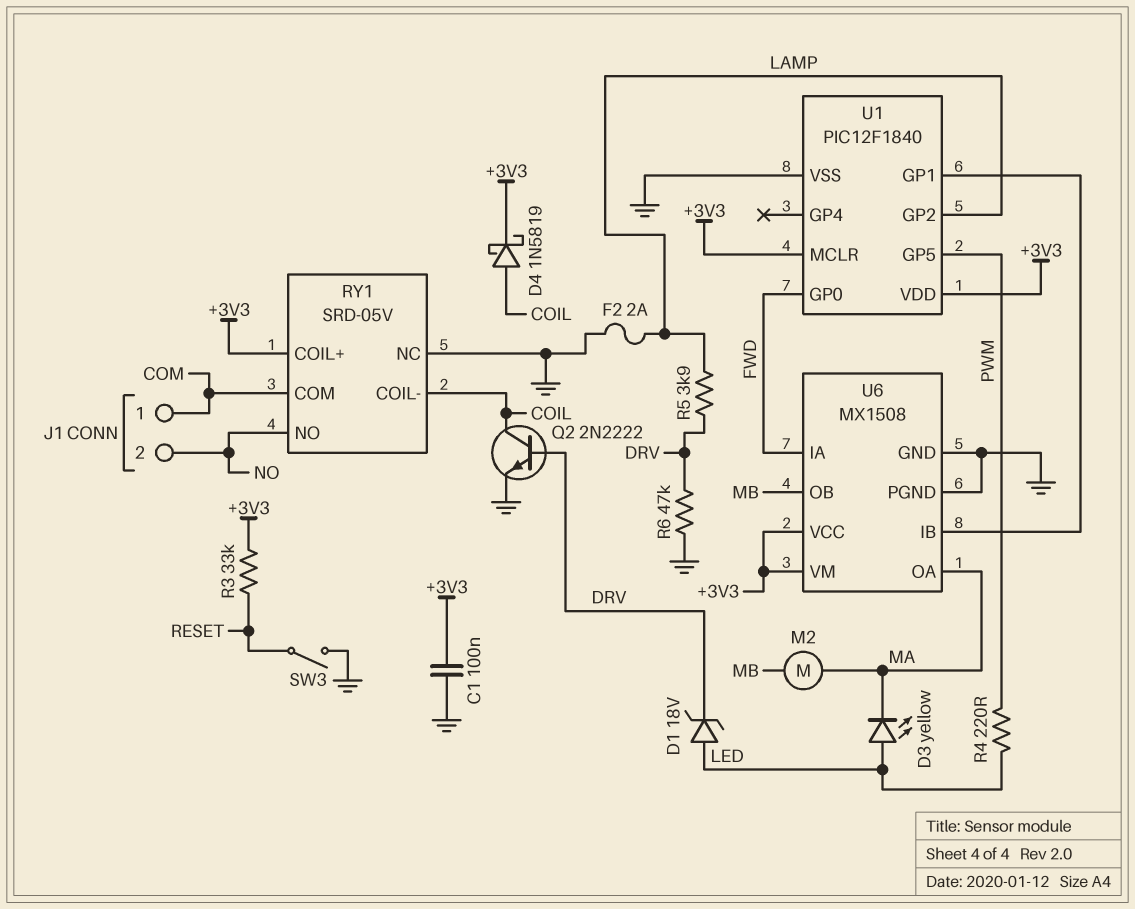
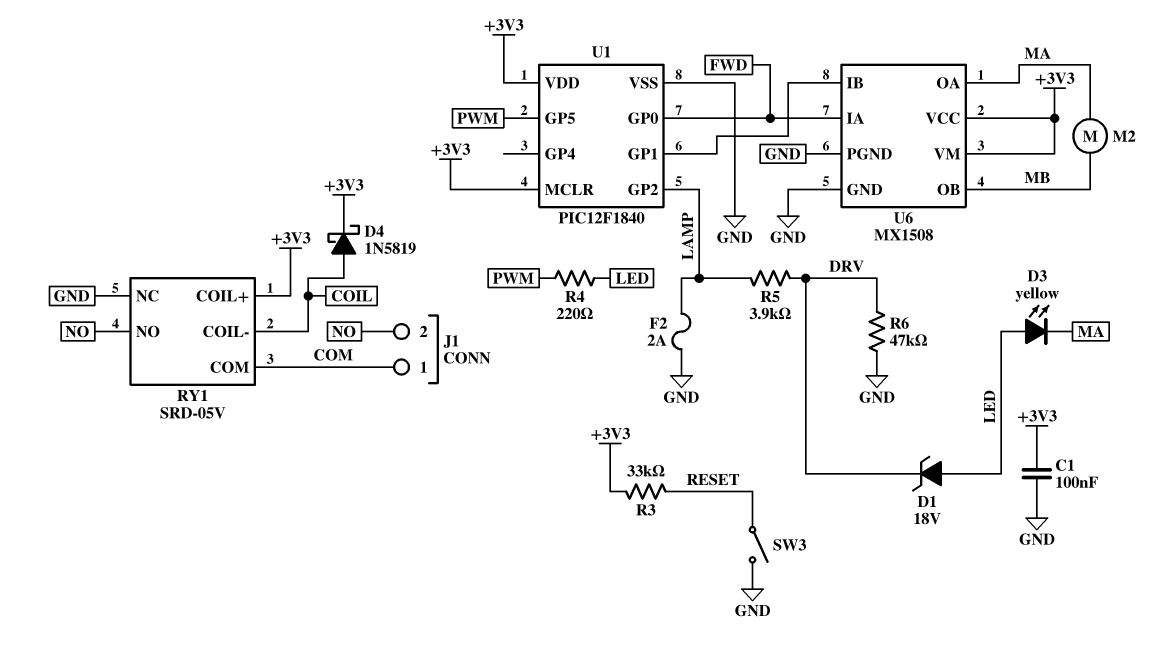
Q2: NPN 2N2222 (B DRV, C COIL, E GND) -> none

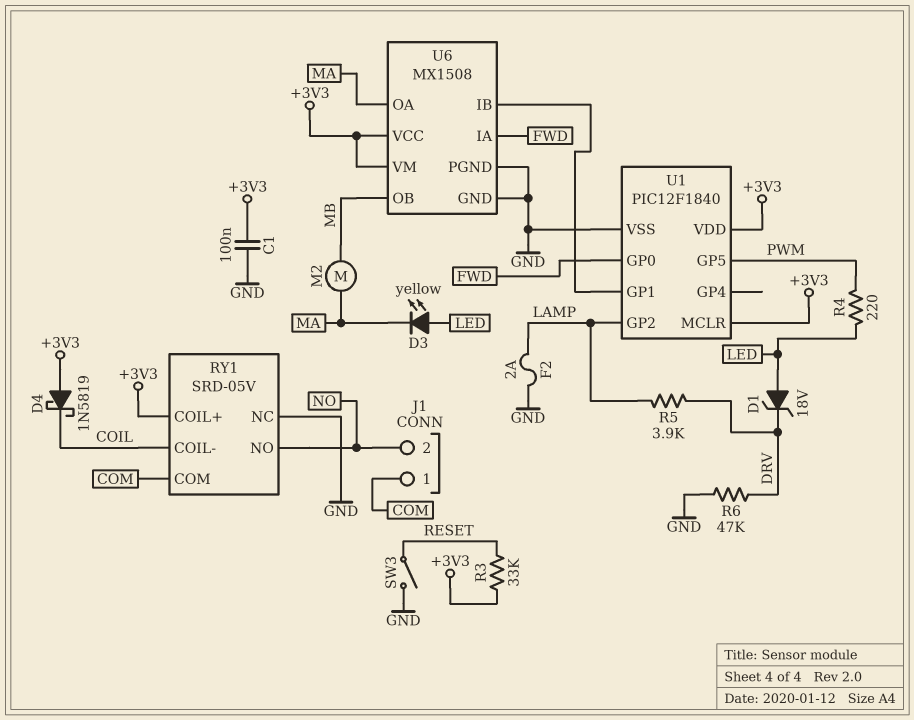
D4: schottky 1N5819 (A COIL, K +3V3) -> schottky 1N5819 (A +3V3, K COIL)

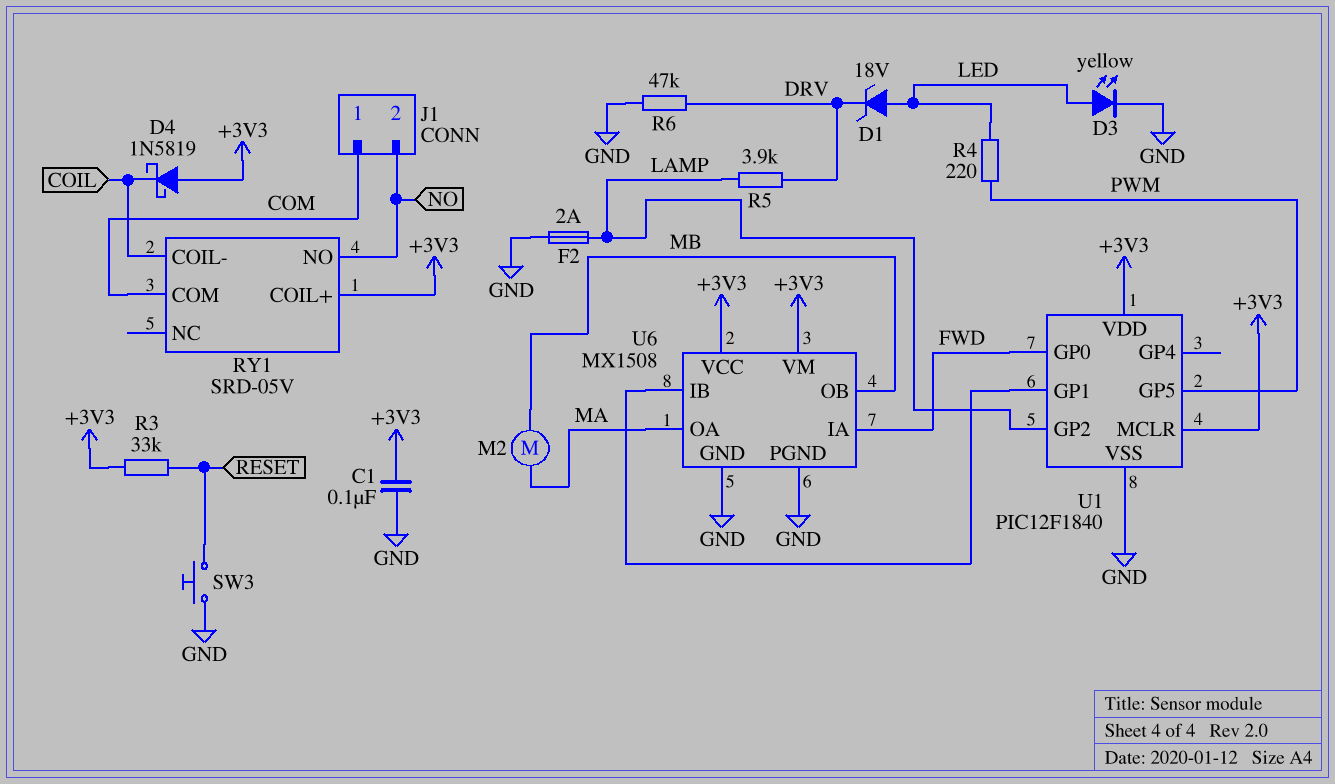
D3: LED yellow (A LED, K MA) -> LED yellow (A LED, K GND)
RY1 pin NC: GND -> none
SW3: switch (GND, RESET) -> button (GND, RESET)

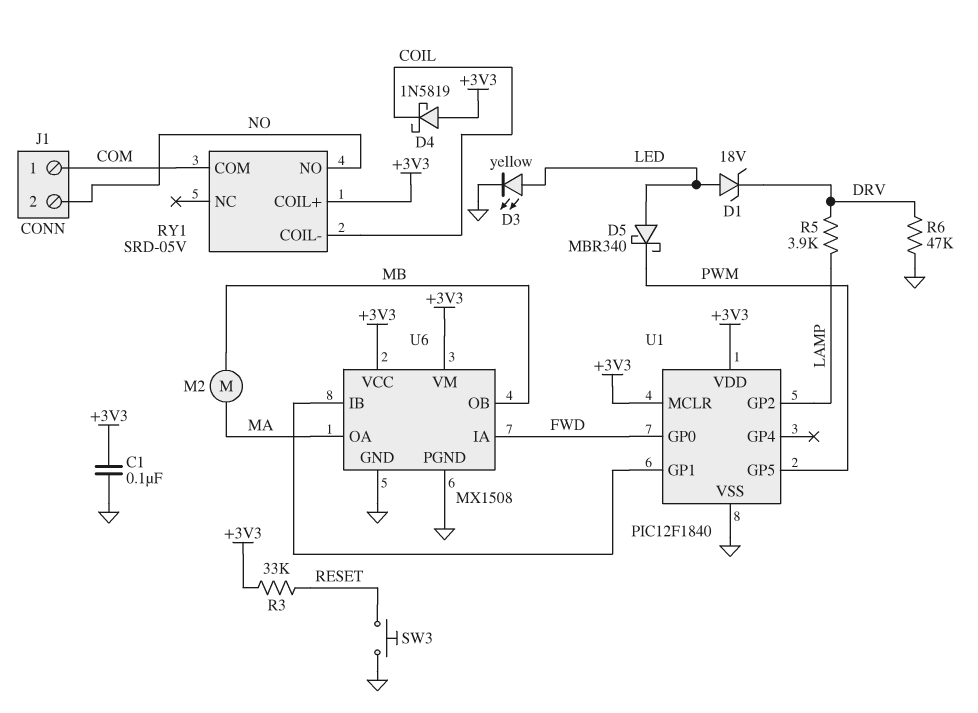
D5: none -> schottky MBR340 (A LED, K PWM)
F2: 2A (GND, LAMP) -> none
R4: 220 (LED, PWM) -> none

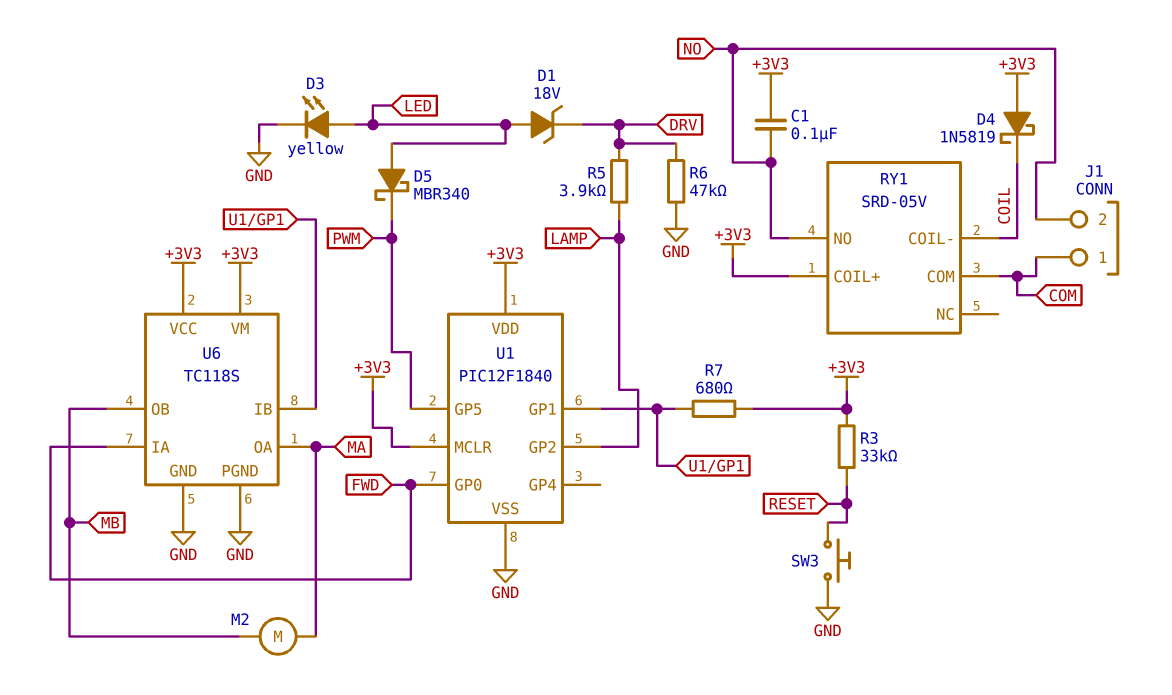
C1: 100nF (+3V3, GND) -> 100nF (+3V3, NO)
R7: none -> 680 (+3V3, U1/GP1)
U6: MX1508 -> TC118S

